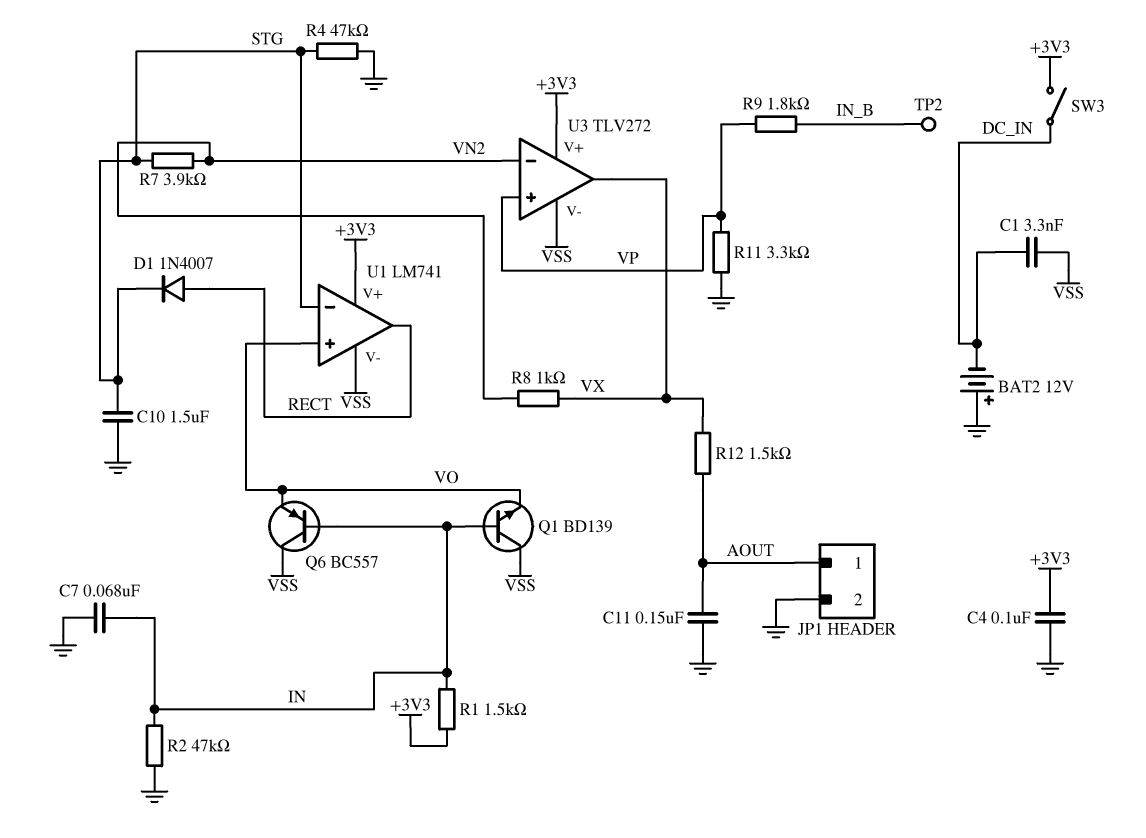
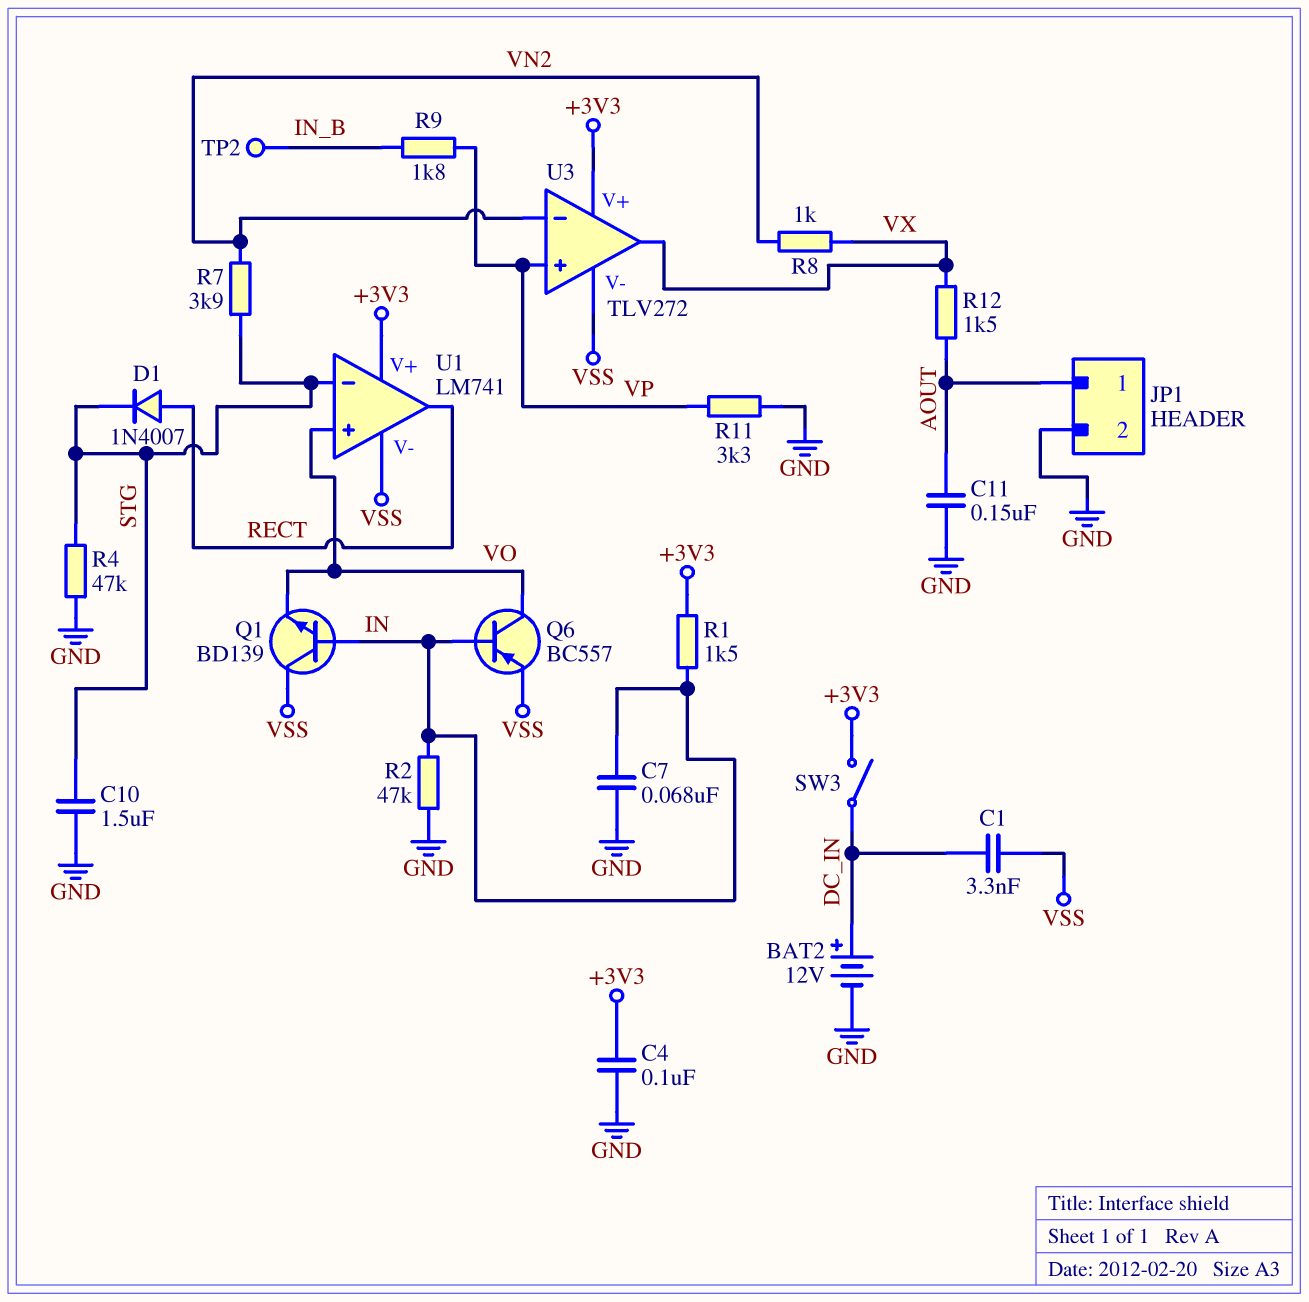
BAT2: 12V (plus GND, minus DC_IN) -> 12V (plus DC_IN, minus GND)
Q6: PNP BC557 (B IN, C VSS, E VO) -> PNP BC557 (B IN, C VO, E VSS)

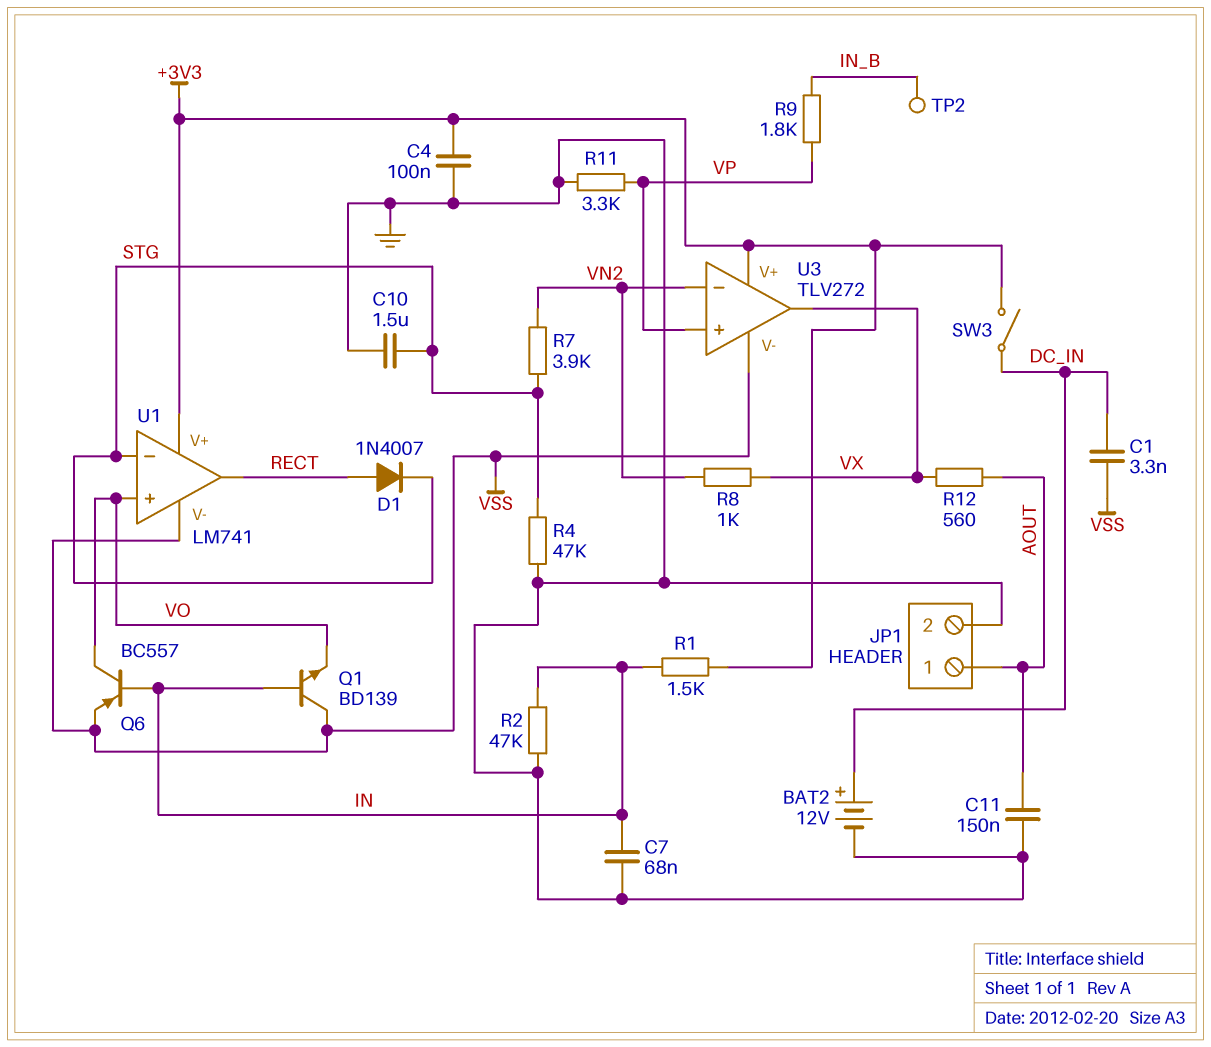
R12: 1.5k (AOUT, VX) -> 560 (AOUT, VX)

